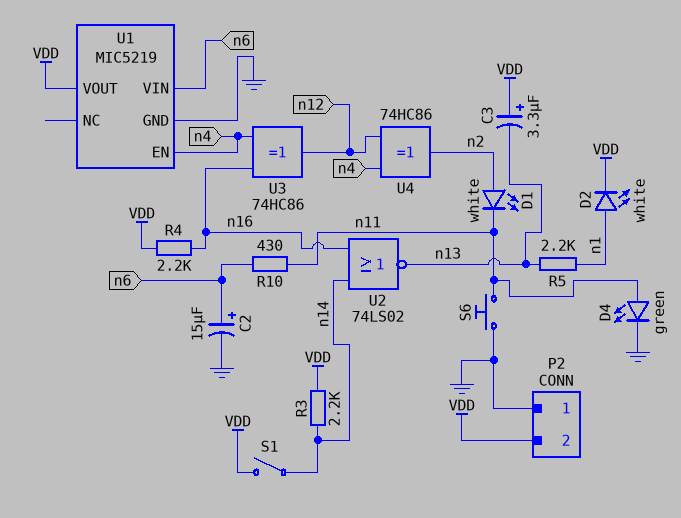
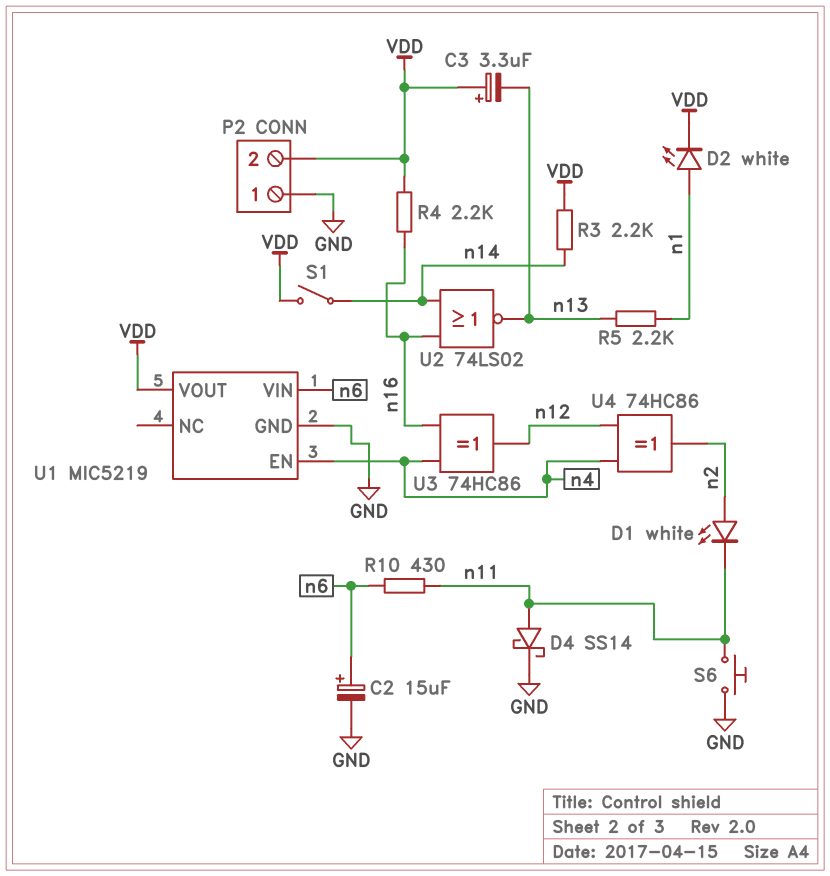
D4: LED green (A n11, K GND) -> schottky SS14 (A n11, K GND)

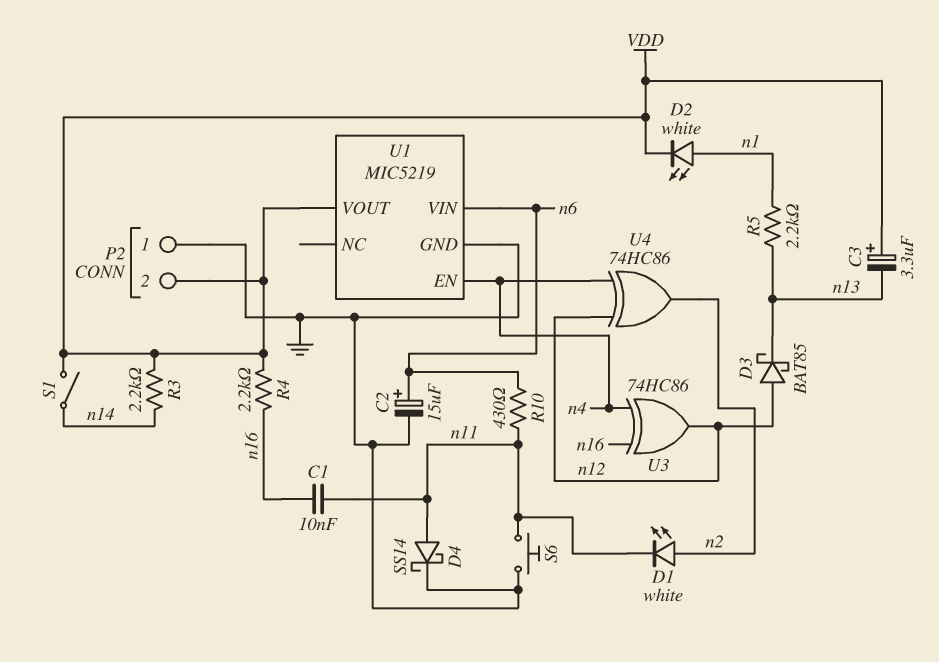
C1: none -> 10nF (n11, n16)
D3: none -> schottky BAT85 (A n12, K n13)
U2: NOR 74LS02 (in n14, in n16, out n13) -> none

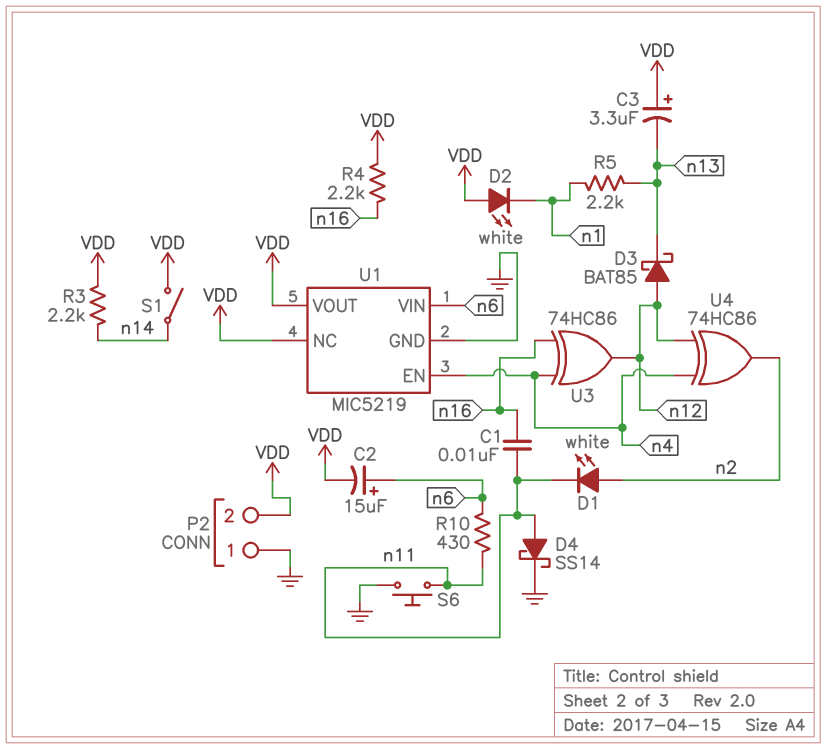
C2: 15uF (plus n6, minus GND) -> 15uF (plus n6, minus VDD)
D2: LED white (A n1, K VDD) -> LED white (A VDD, K n1)
U1 pin NC: none -> VDD

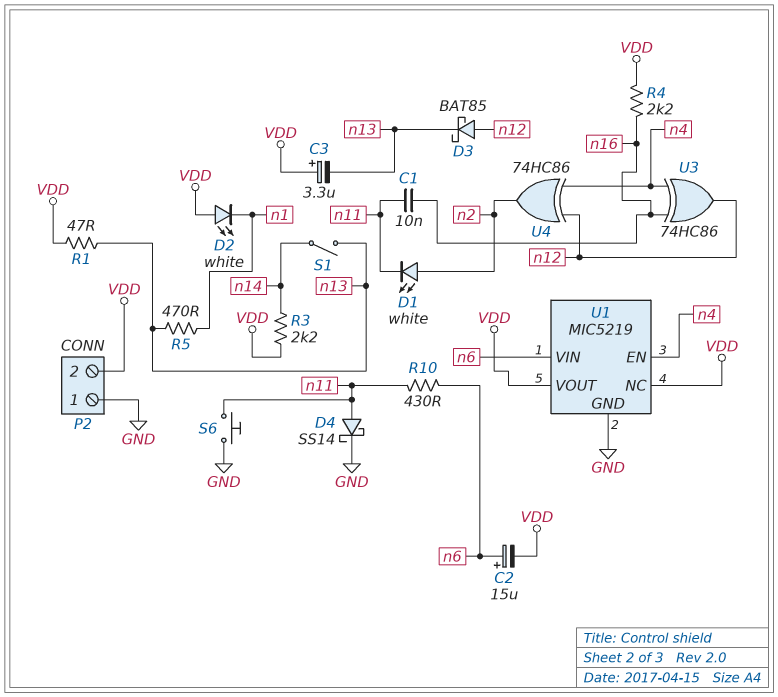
R1: none -> 47 (VDD, n13)
R5: 2.2k (n1, n13) -> 470 (n1, n13)
S1: switch (VDD, n14) -> switch (n13, n14)

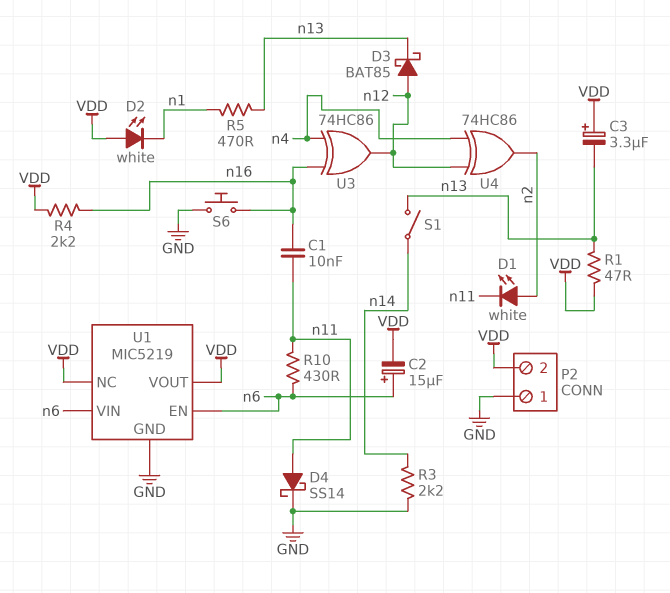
R3: 2.2k (VDD, n14) -> 2.2k (GND, n14)
S6: button (GND, n11) -> button (GND, n16)
U1 pin EN: n4 -> n6

